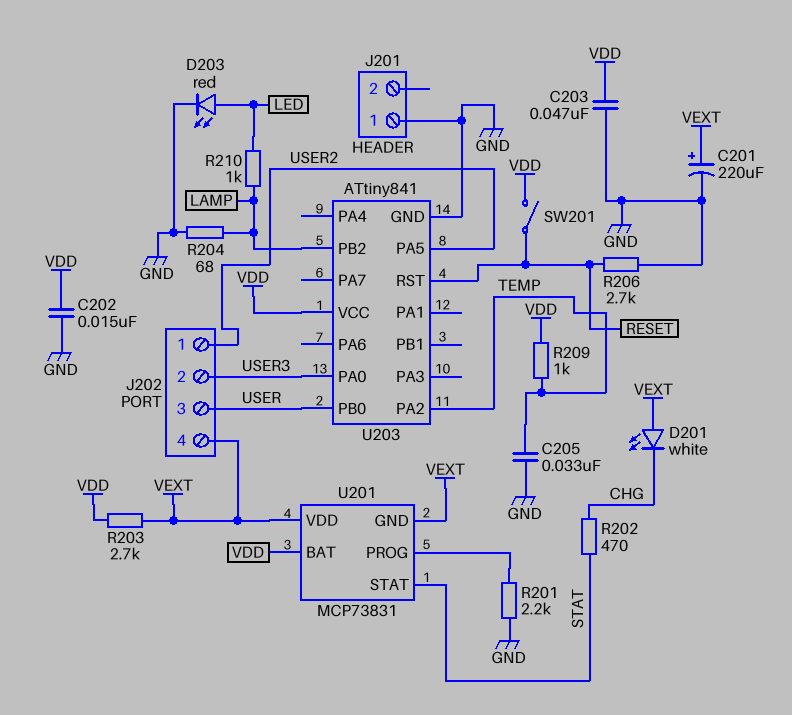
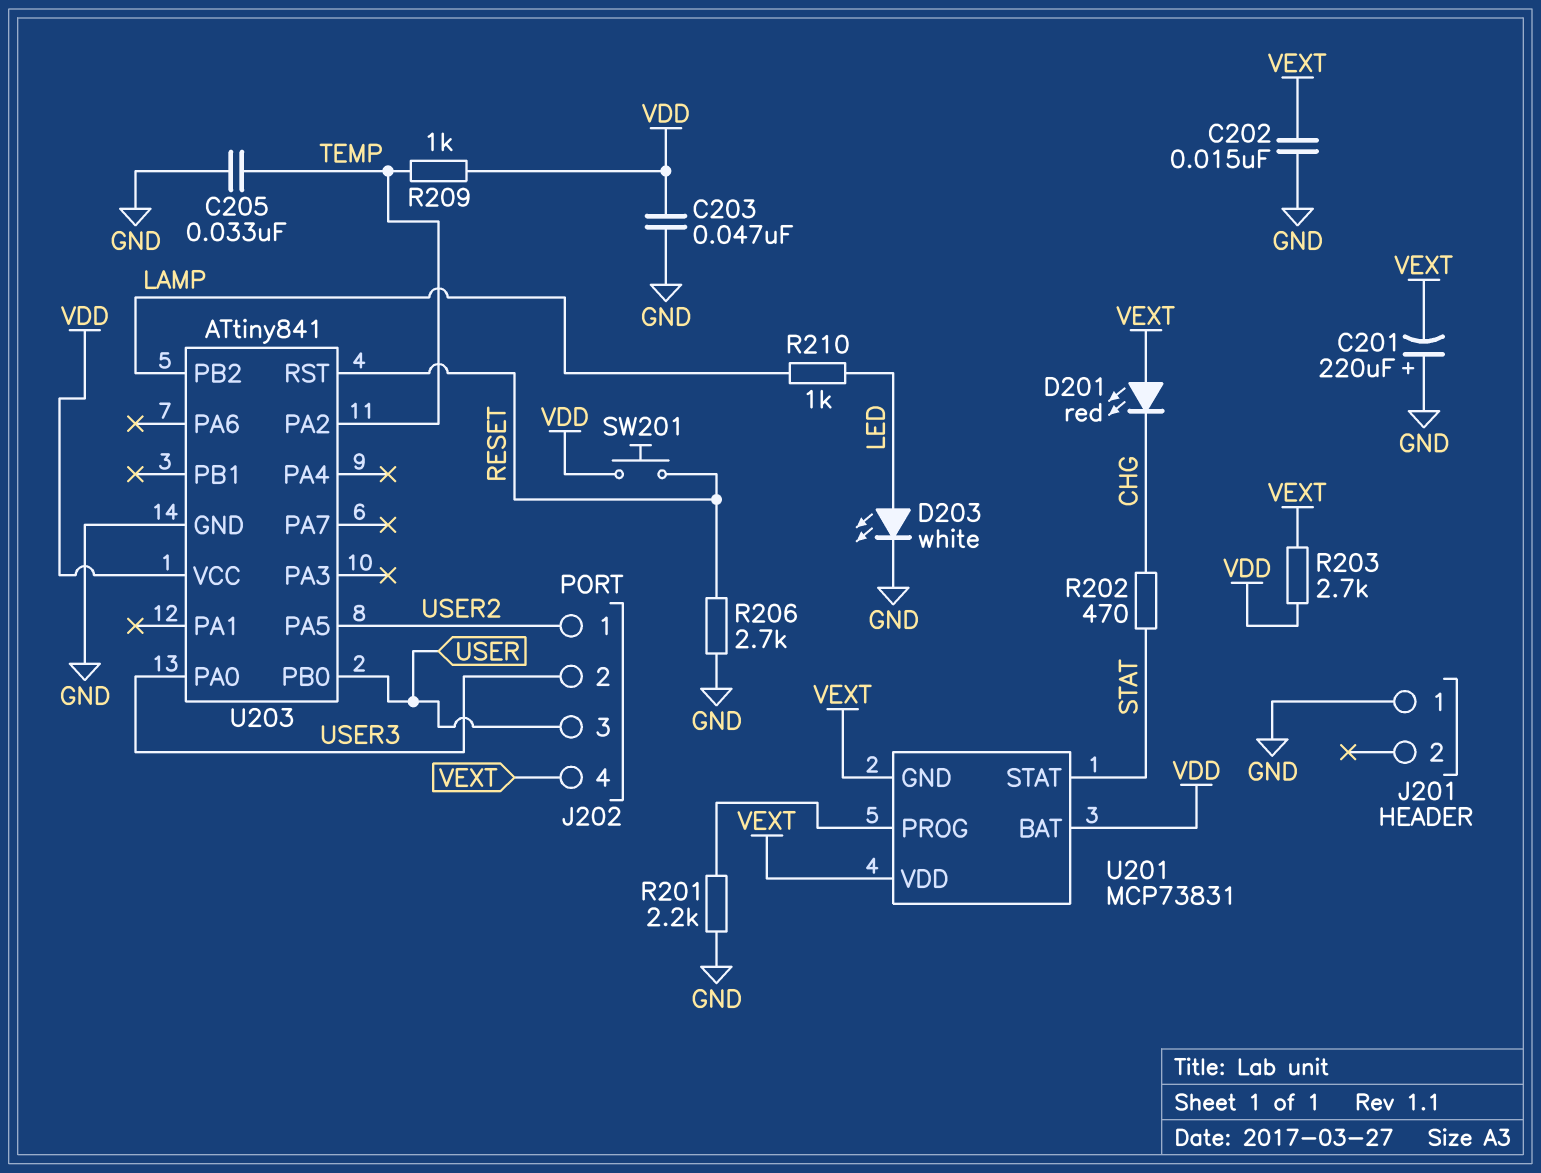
C201: 220uF (plus VEXT, minus GND) -> 220uF (plus GND, minus VEXT)
C202: 15nF (GND, VDD) -> 15nF (GND, VEXT)
D201: LED white (A VEXT, K CHG) -> LED red (A VEXT, K CHG)
D203: LED red (A LED, K GND) -> LED white (A LED, K GND)
R204: 68 (GND, LAMP) -> none
SW201: switch (RESET, VDD) -> button (RESET, VDD)

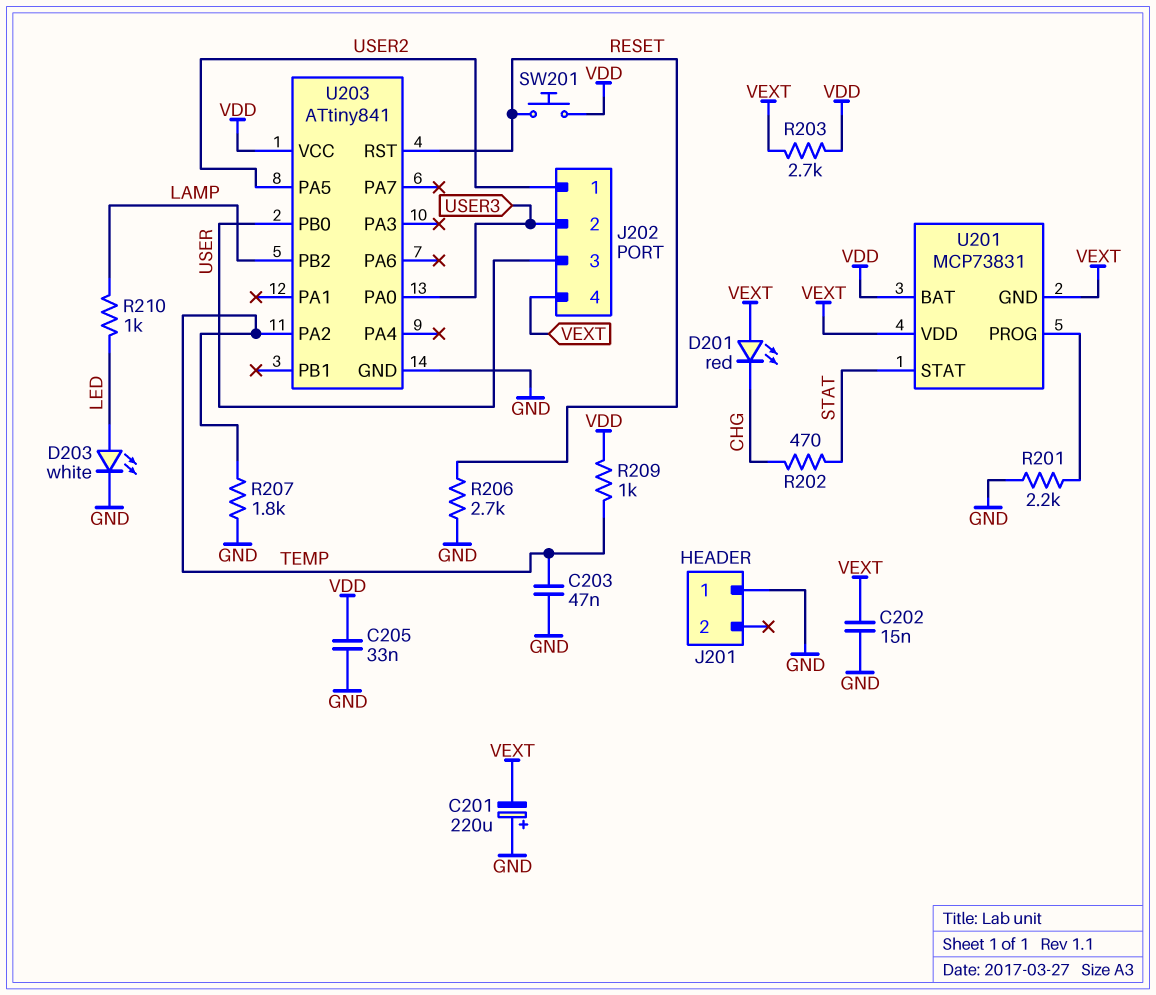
C203: 47nF (GND, VDD) -> 47nF (GND, TEMP)
C205: 33nF (GND, TEMP) -> 33nF (GND, VDD)
R207: none -> 1.8k (GND, TEMP)

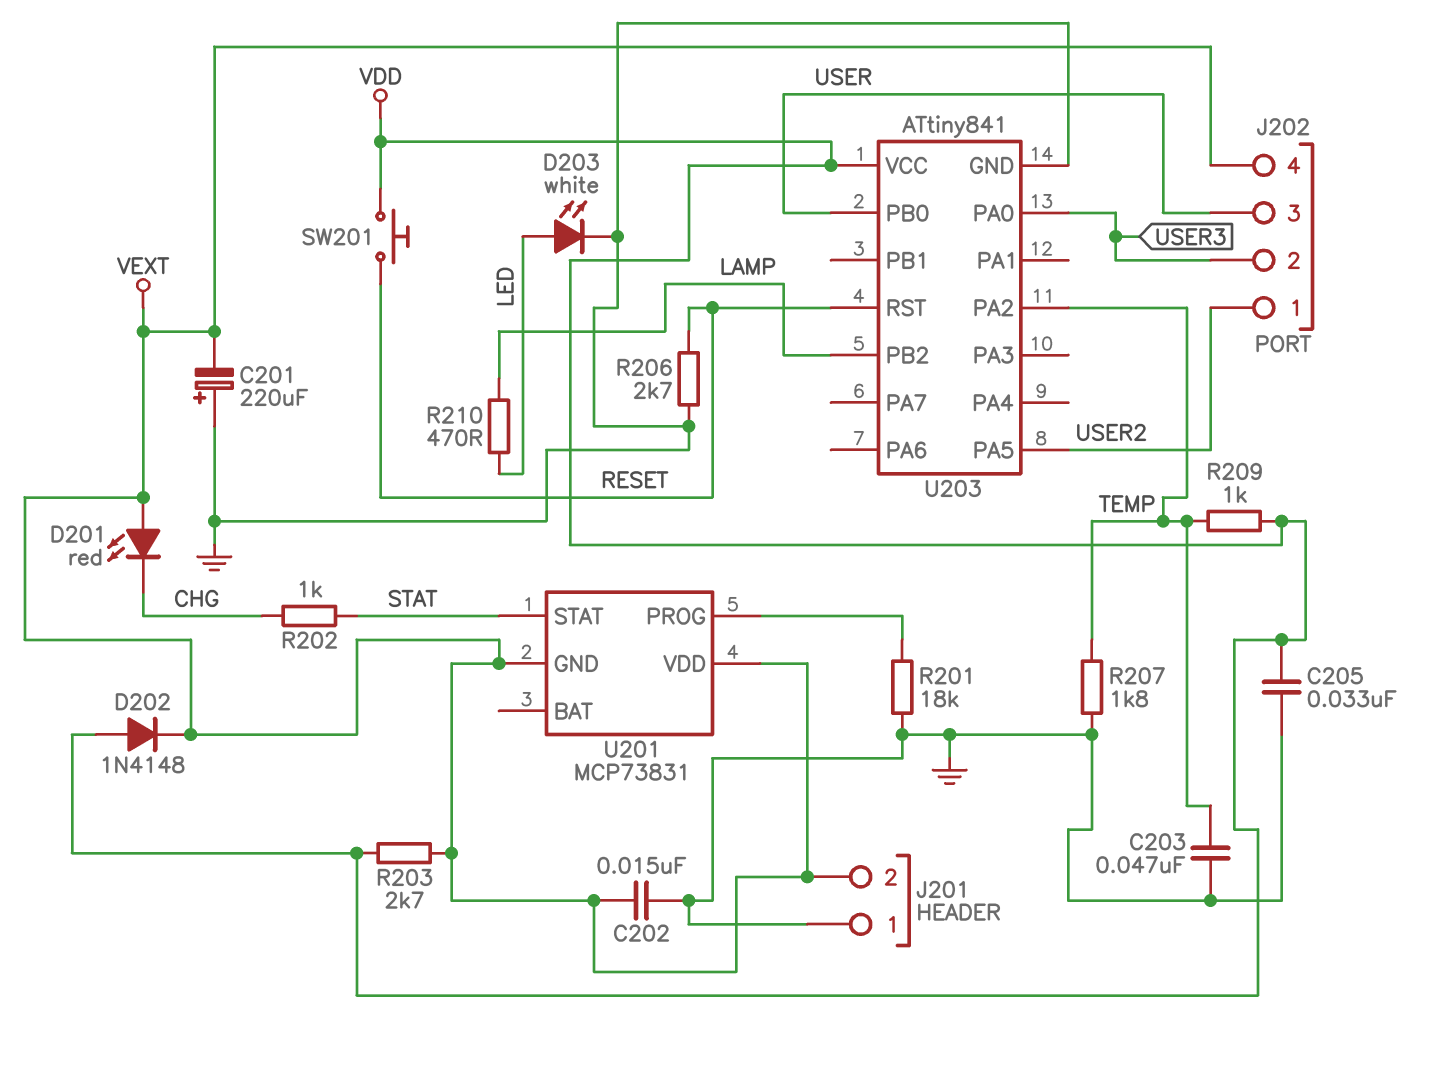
D202: none -> diode 1N4148 (A VDD, K VEXT)
J201 pin 2: none -> VEXT
R201: 2.2k (GND, U201/PROG) -> 18k (GND, U201/PROG)
R202: 470 (CHG, STAT) -> 1k (CHG, STAT)
R210: 1k (LAMP, LED) -> 470 (LAMP, LED)
U201 pin BAT: VDD -> none

